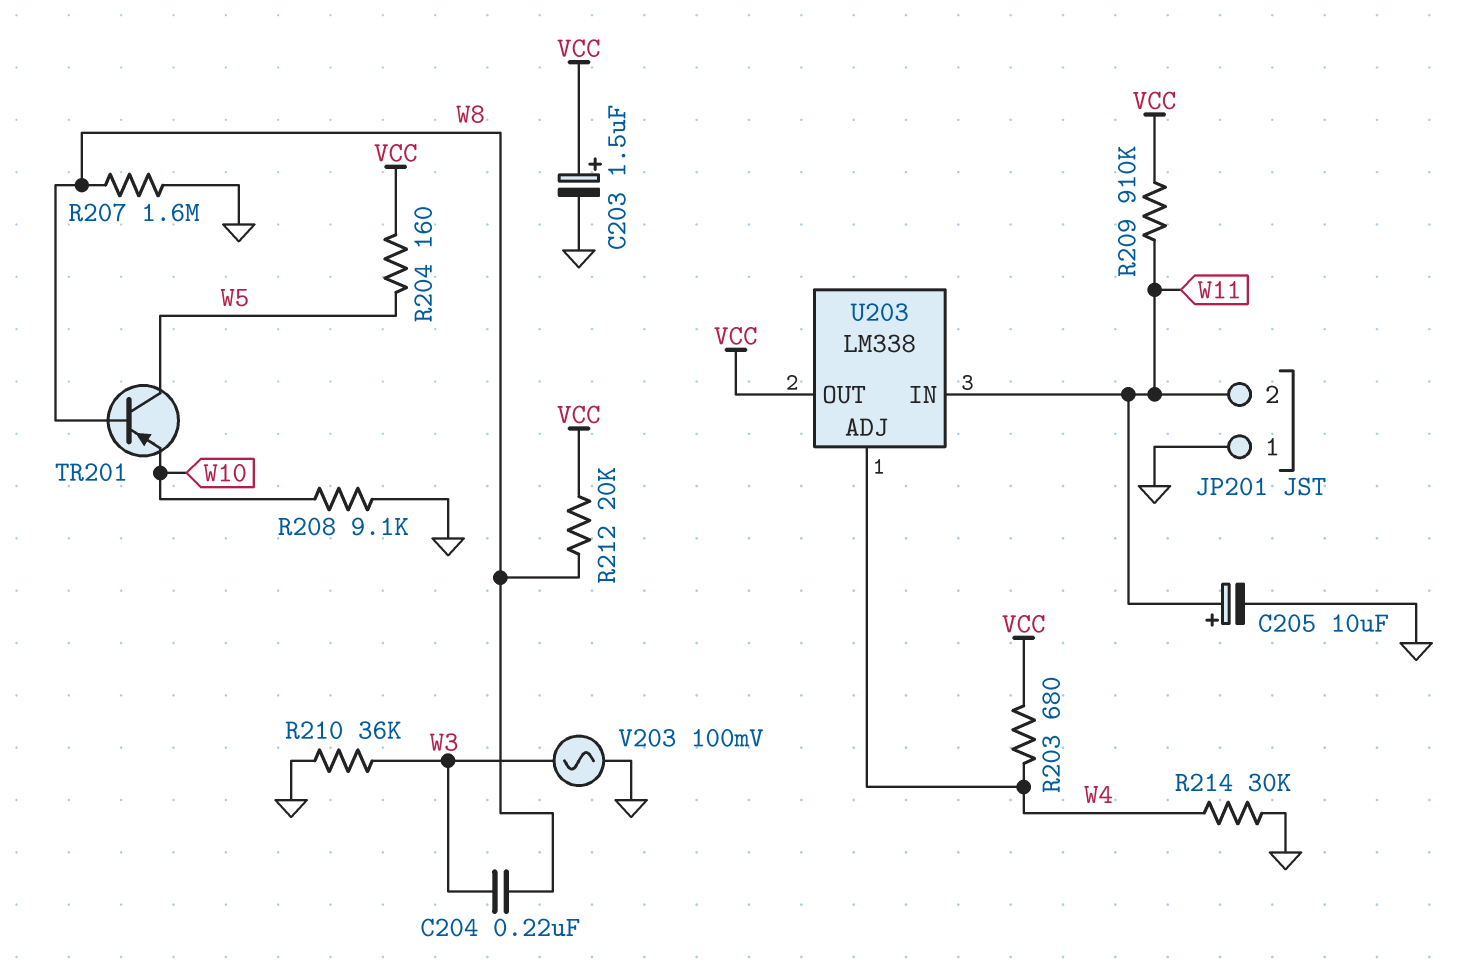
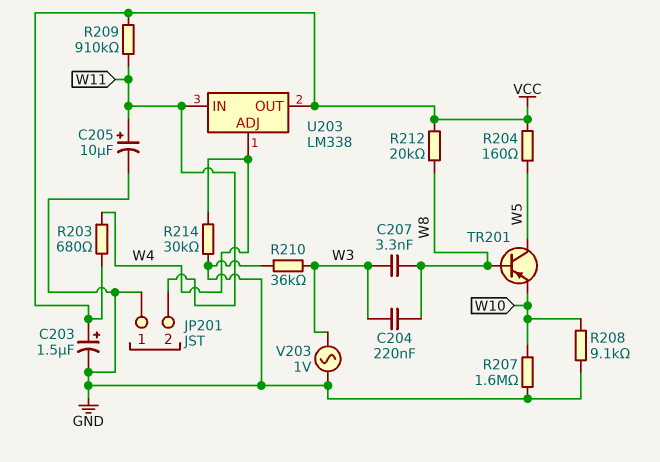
C207: none -> 3.3nF (W3, W8)
R207: 1.6M (GND, W8) -> 1.6M (GND, W10)
V203: AC 100mV (GND, W3) -> AC 1V (GND, W3)

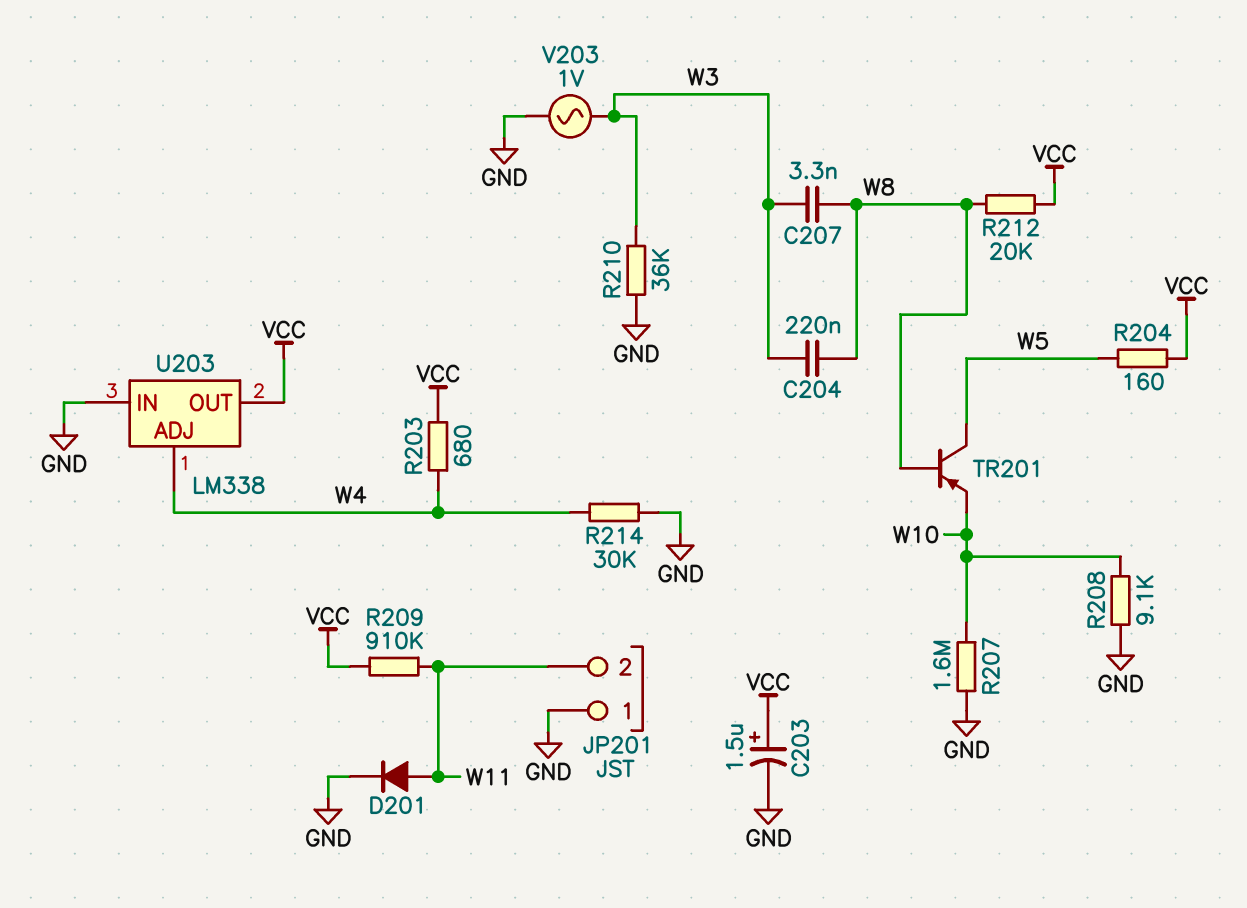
C205: 10uF (plus W11, minus GND) -> none
D201: none -> diode (A W11, K GND)
U203 pin IN: W11 -> GND

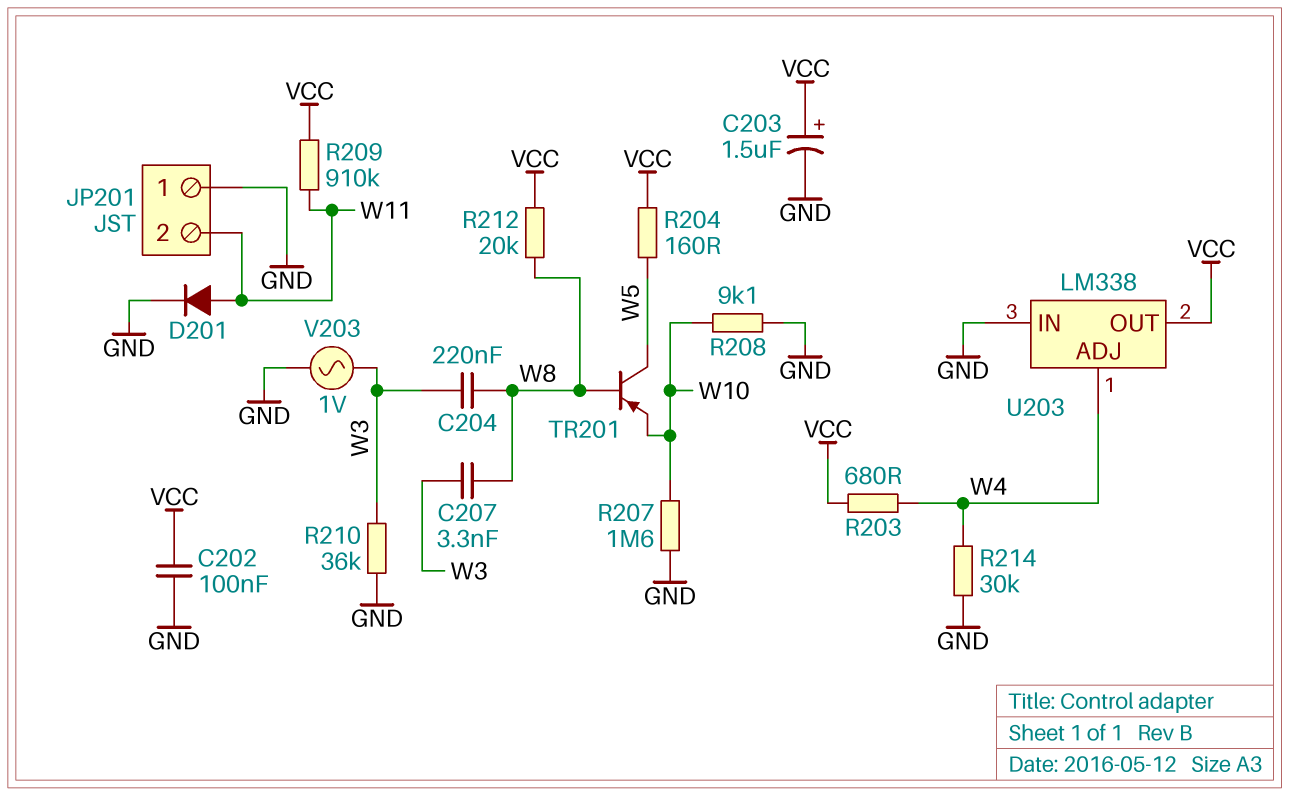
C202: none -> 100nF (GND, VCC)

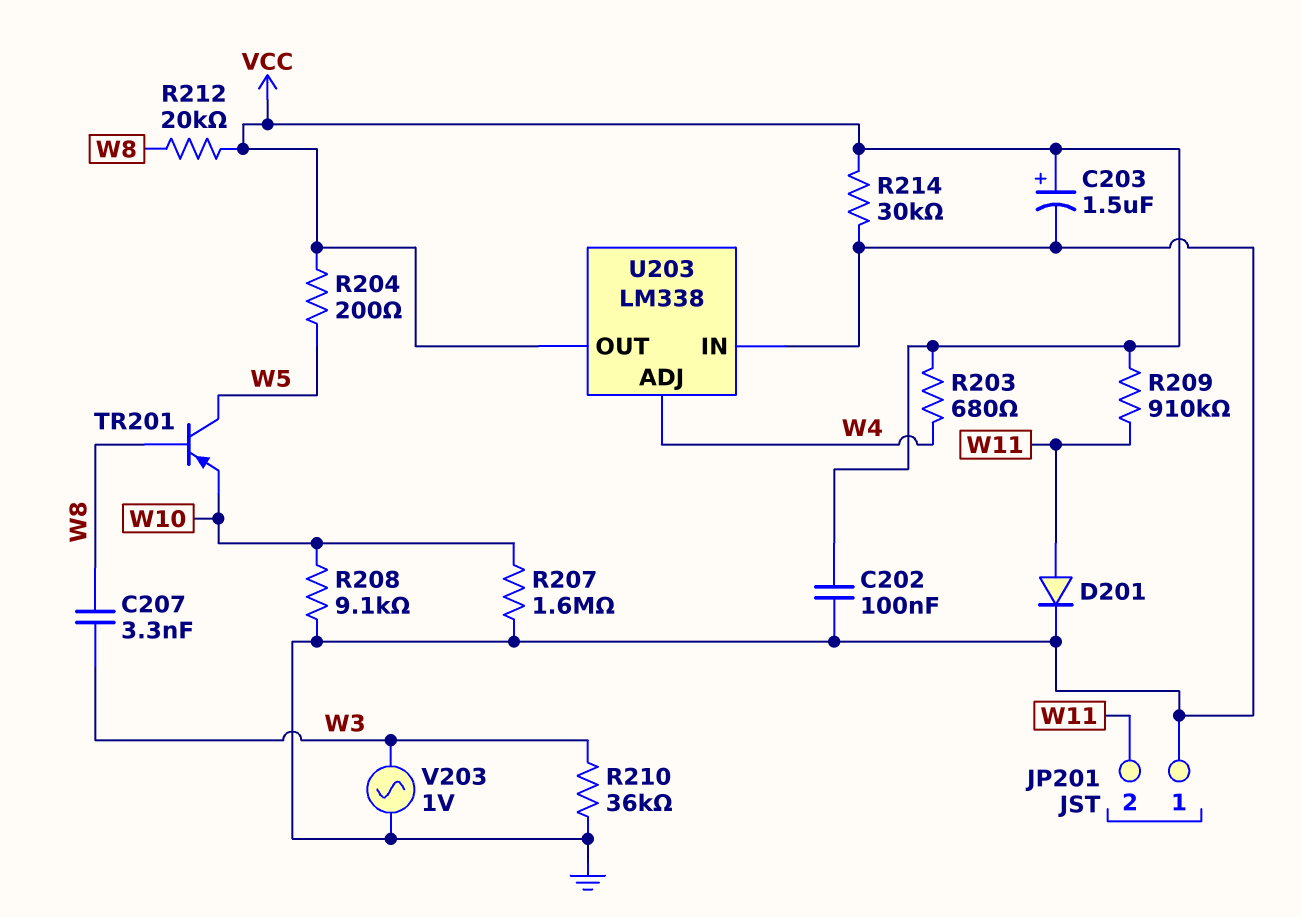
C204: 220nF (W3, W8) -> none
R204: 160 (VCC, W5) -> 200 (VCC, W5)
R214: 30k (GND, W4) -> 30k (GND, VCC)

